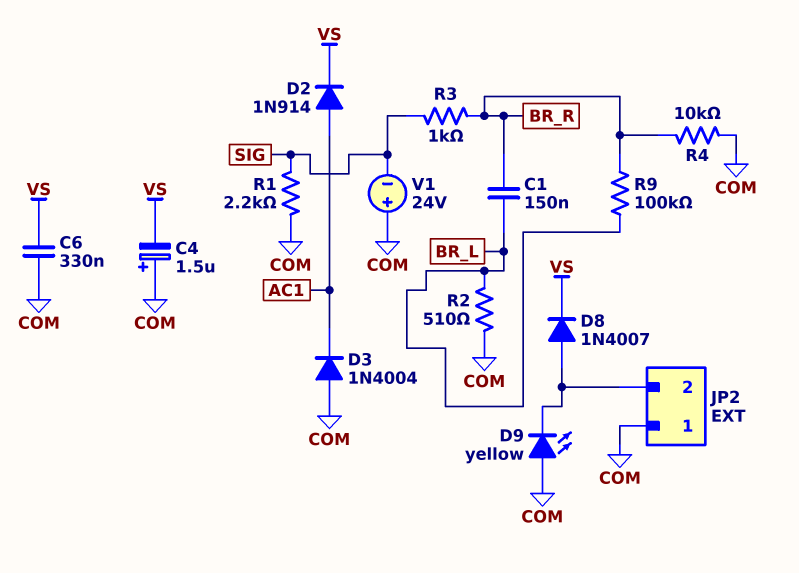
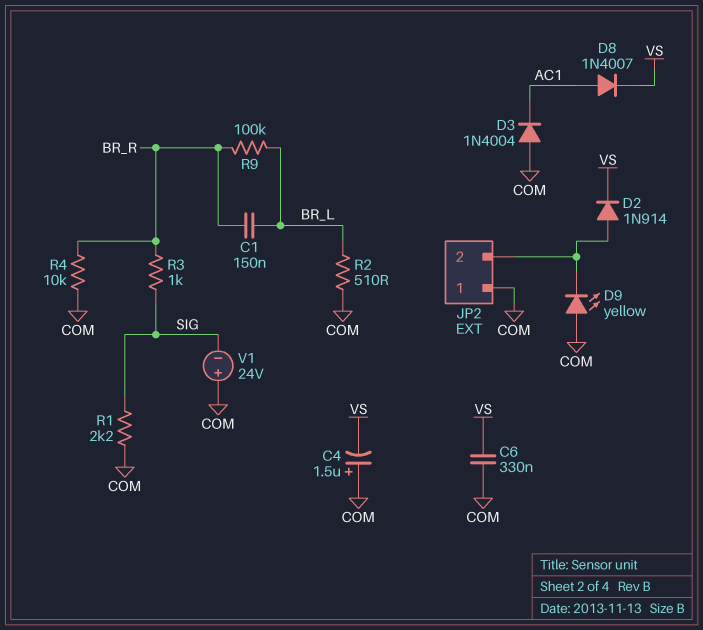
D2: diode 1N914 (A AC1, K VS) -> diode 1N914 (A JP2/2, K VS)
D8: diode 1N4007 (A JP2/2, K VS) -> diode 1N4007 (A AC1, K VS)

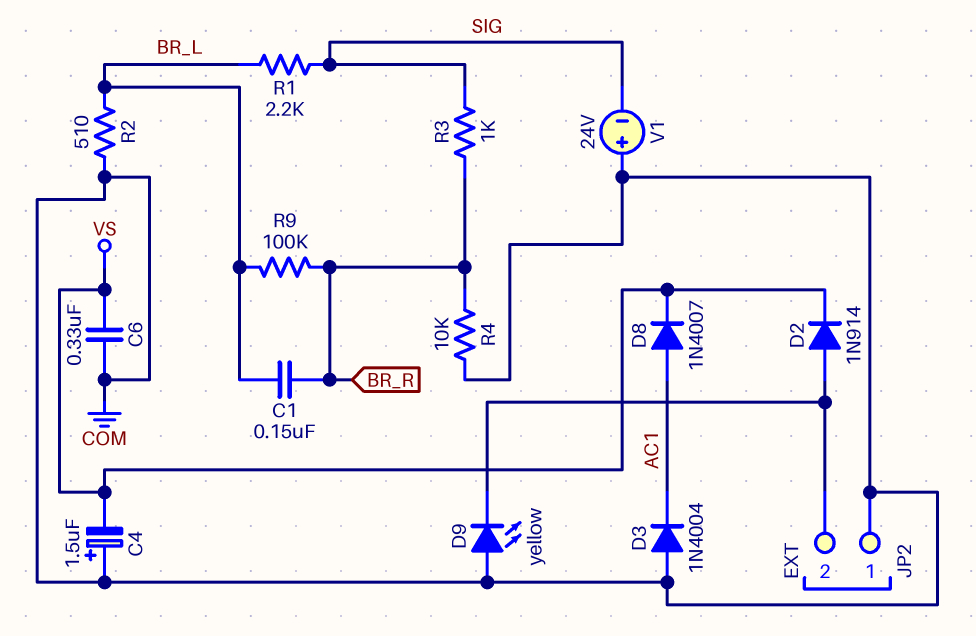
R1: 2.2k (COM, SIG) -> 2.2k (BR_L, SIG)

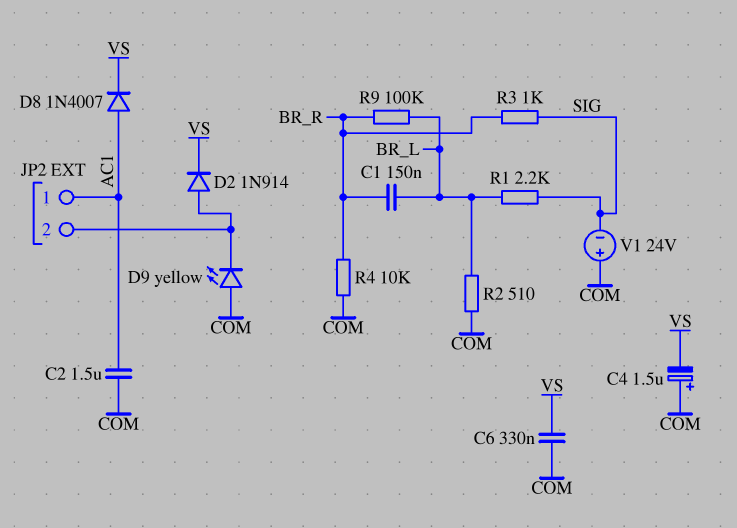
C2: none -> 1.5uF (AC1, COM)
D3: diode 1N4004 (A COM, K AC1) -> none
JP2 pin 1: COM -> AC1

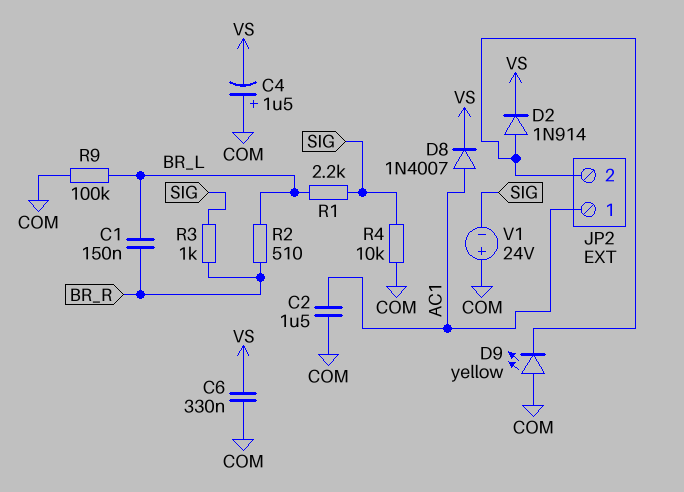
R2: 510 (BR_L, COM) -> 510 (BR_L, BR_R)
R4: 10k (BR_R, COM) -> 10k (COM, SIG)
R9: 100k (BR_L, BR_R) -> 100k (BR_L, COM)

